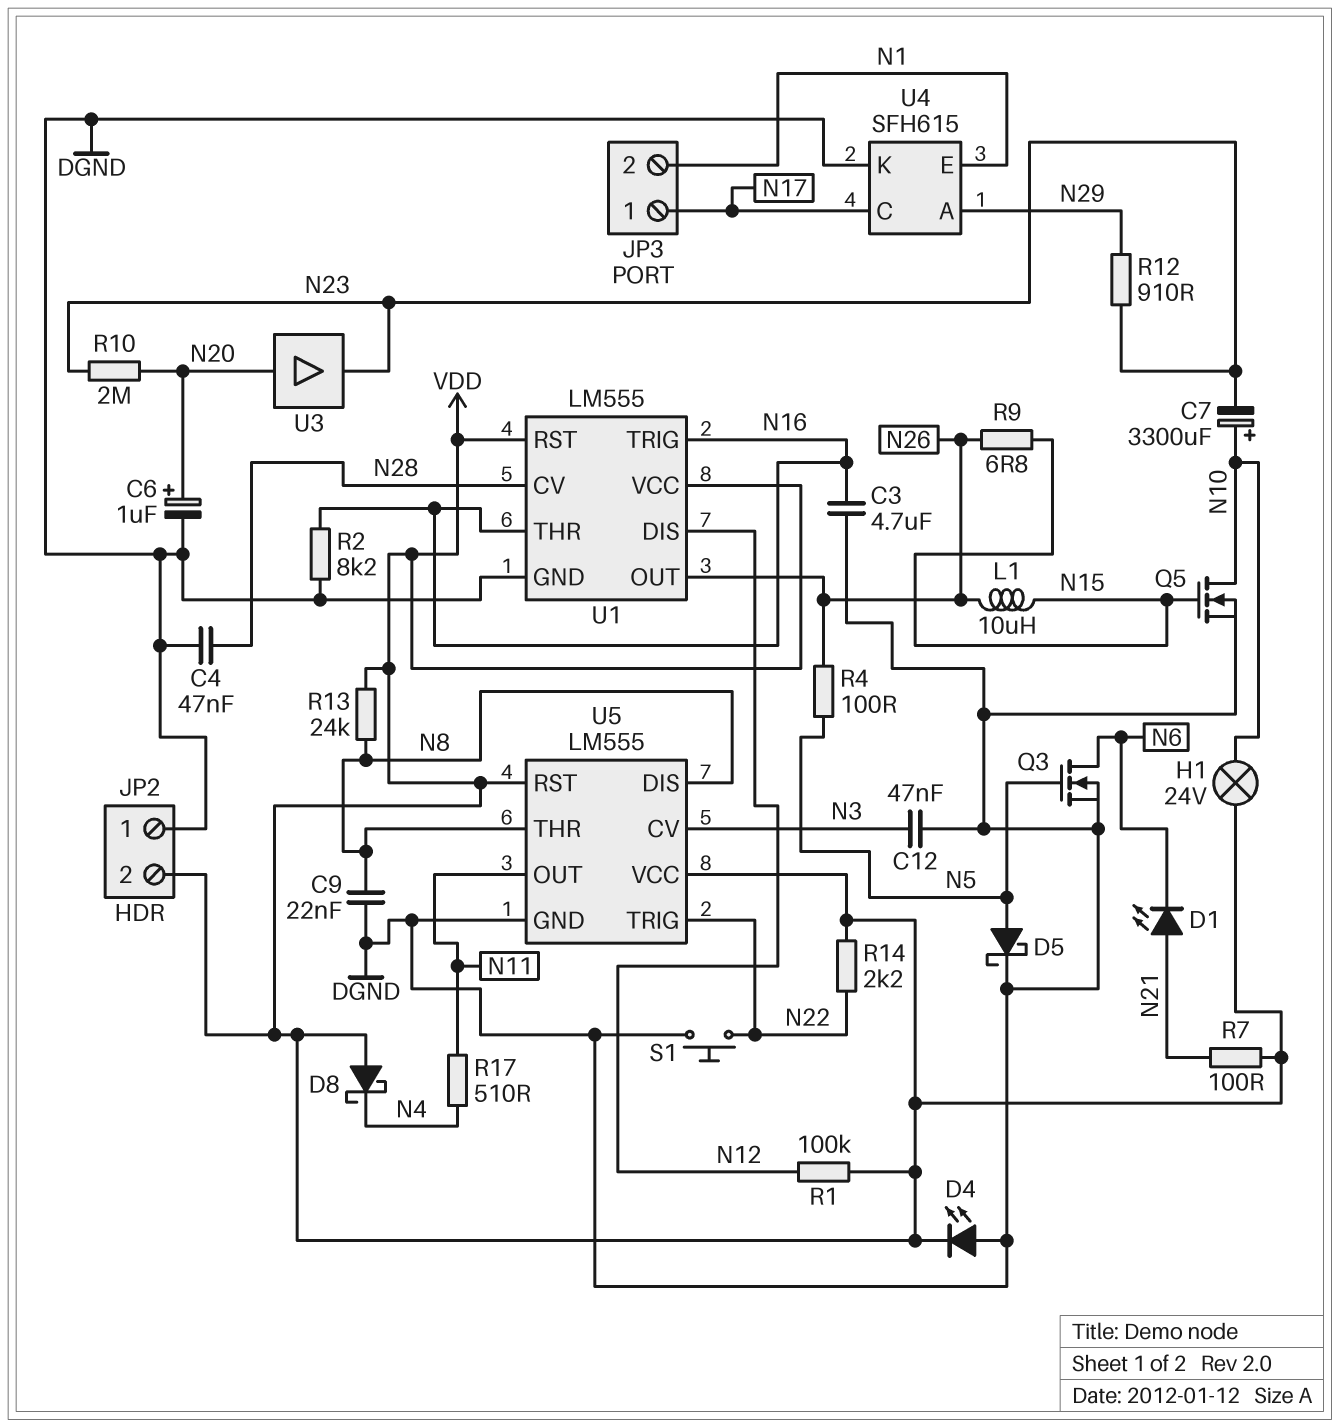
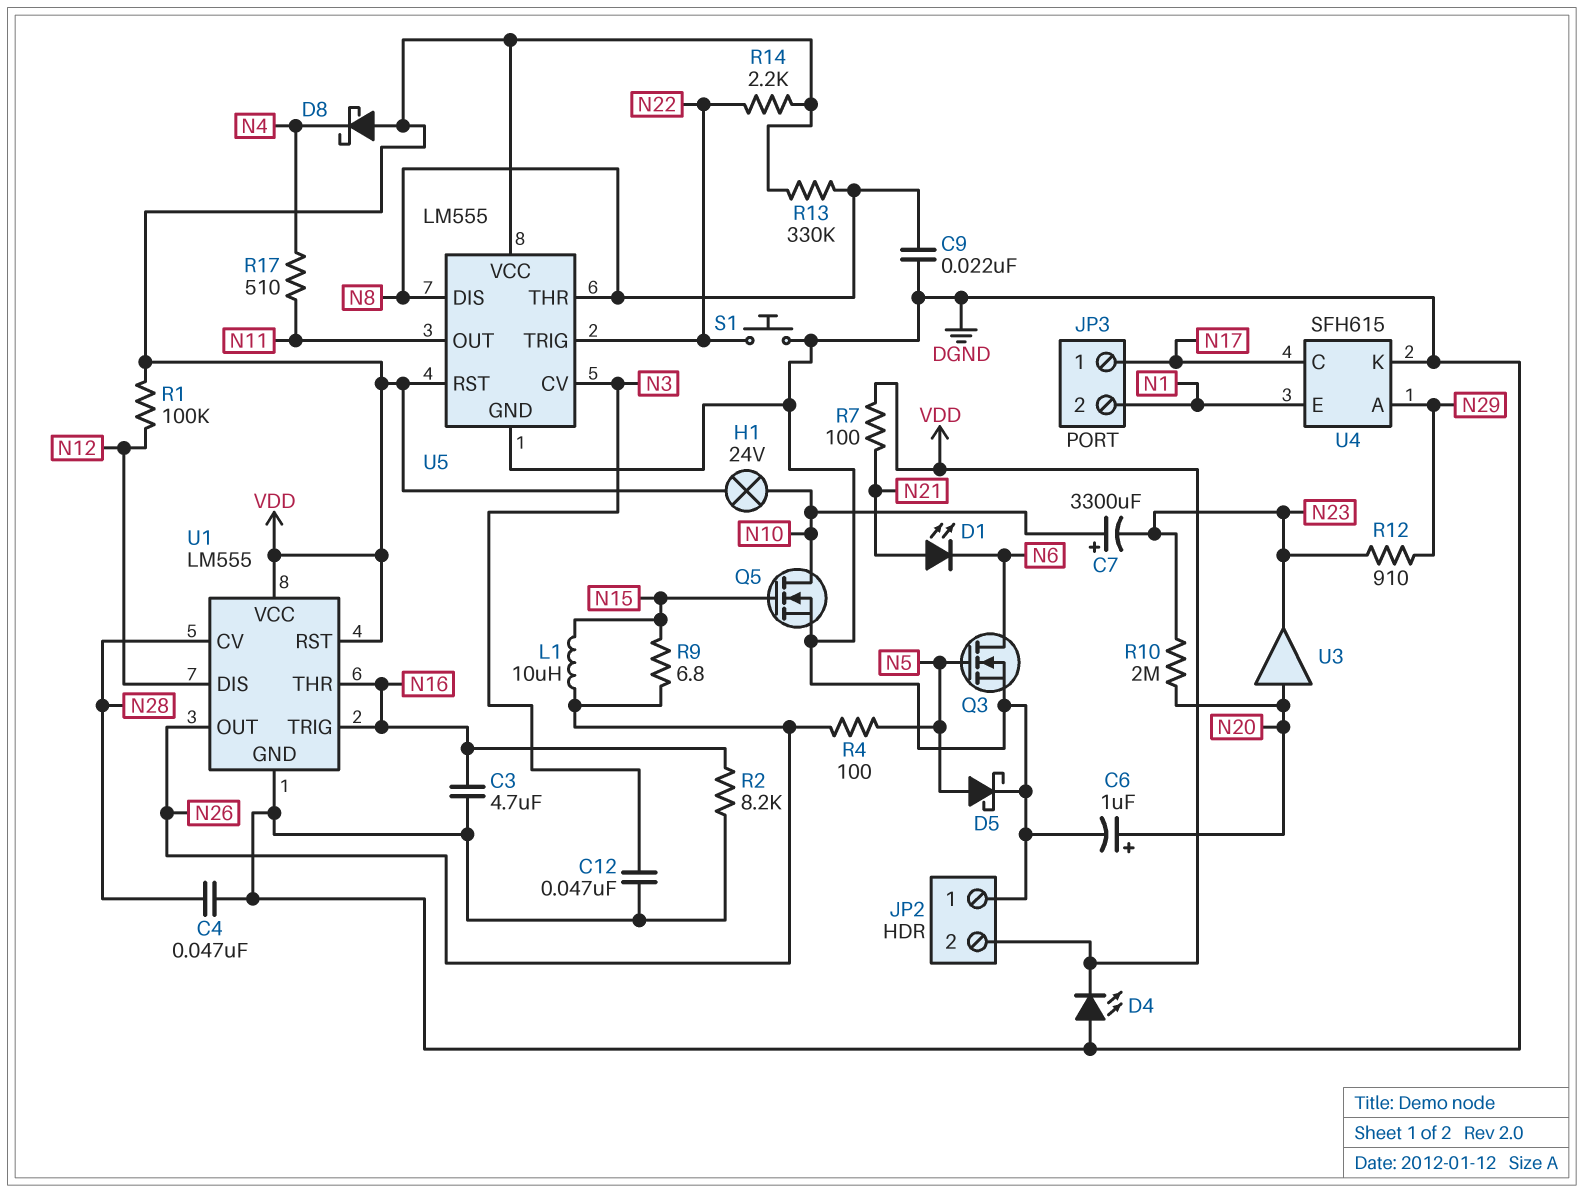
R13: 24k (N8, VDD) -> 330k (N8, VDD)

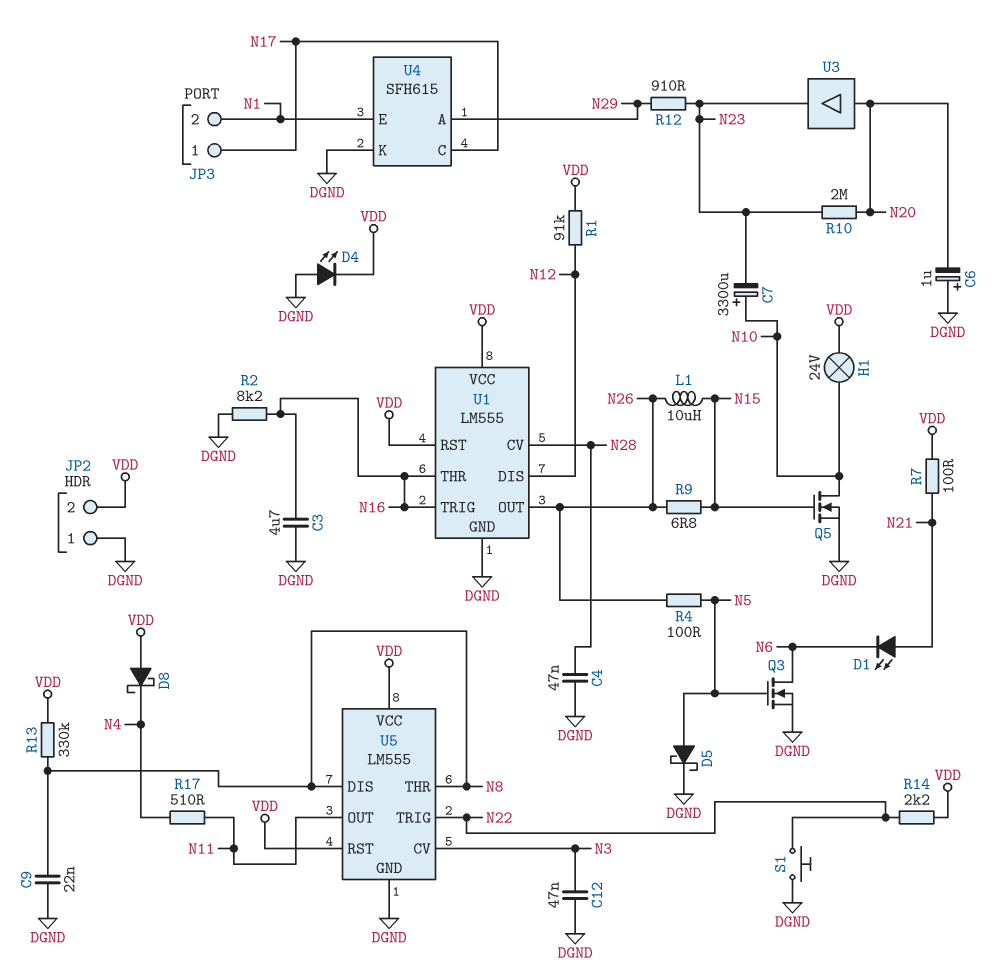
C6: 1uF (plus N20, minus DGND) -> 1uF (plus DGND, minus N20)
R1: 100k (N12, VDD) -> 91k (N12, VDD)

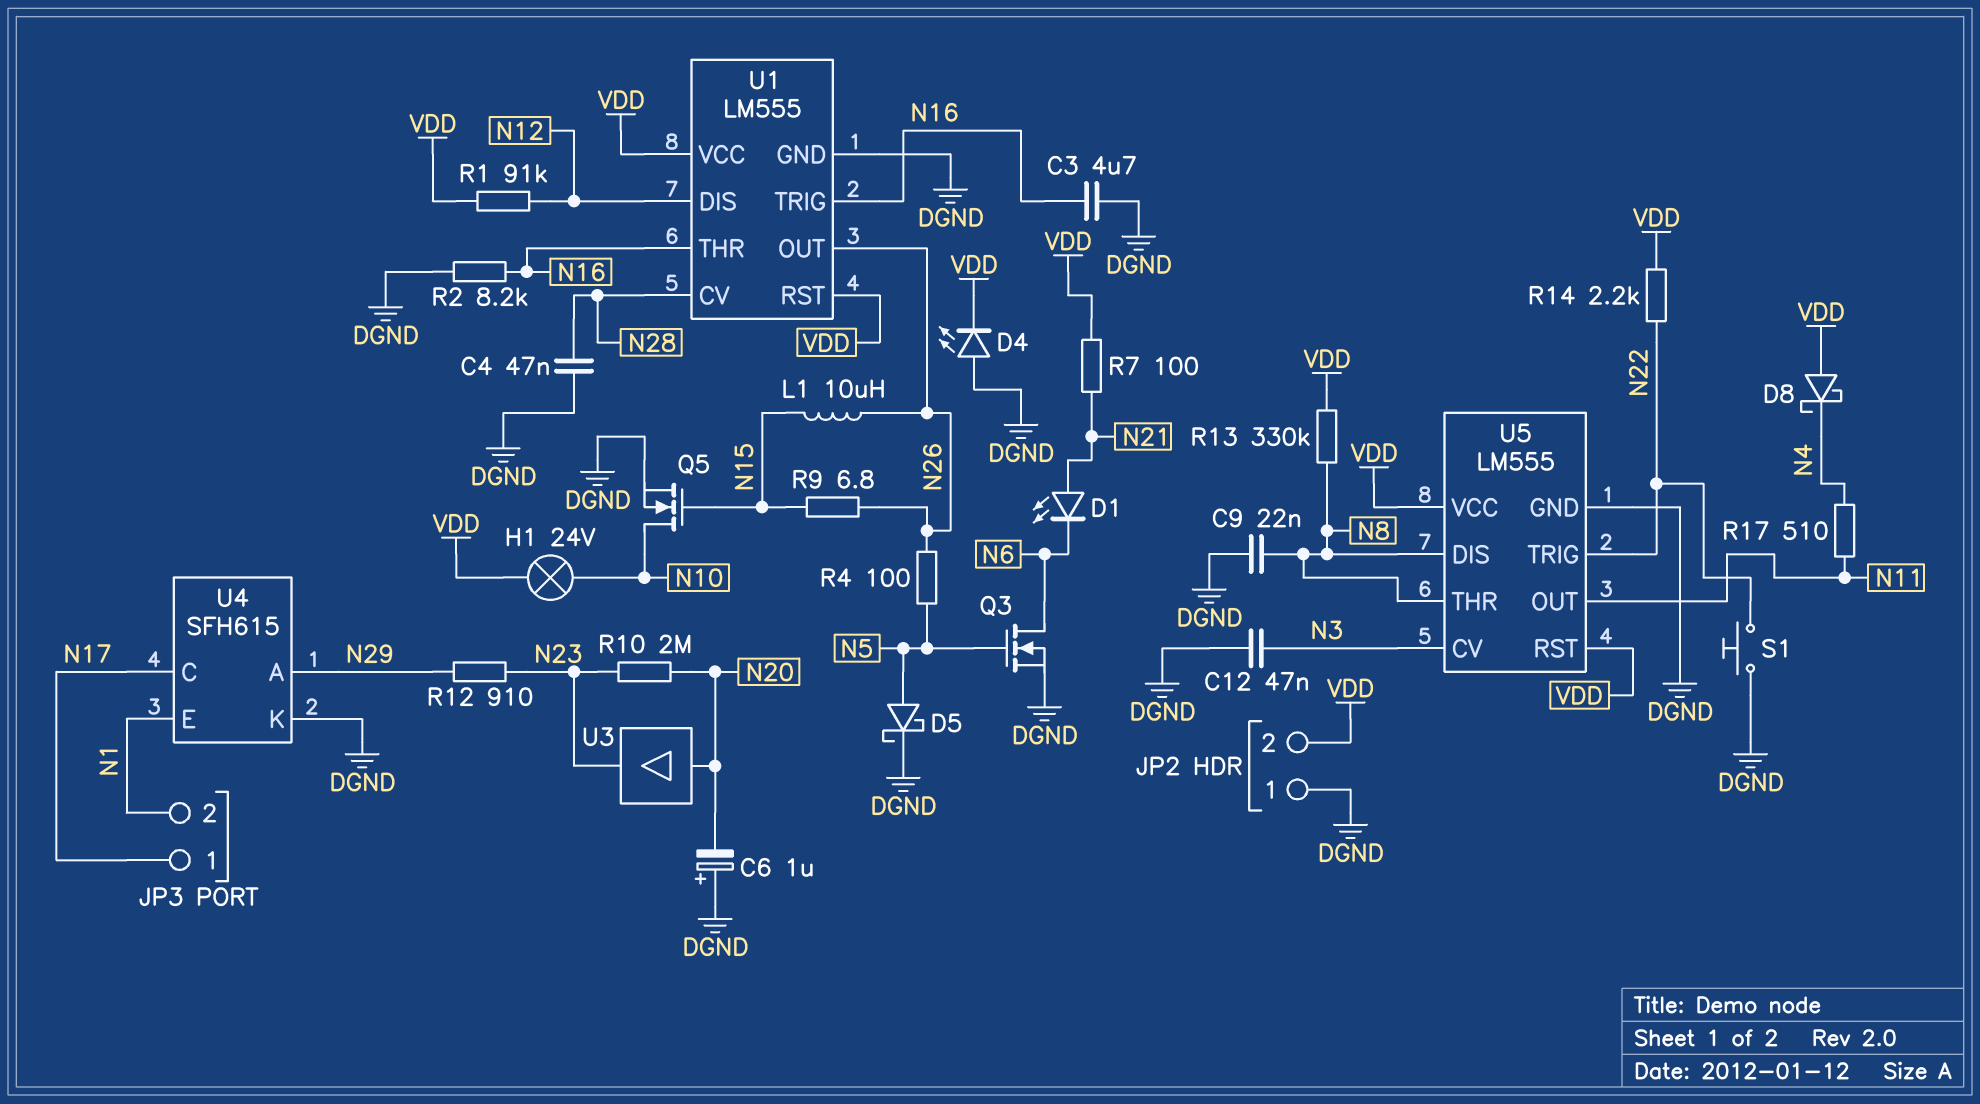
C7: 3300uF (plus N10, minus N23) -> none

